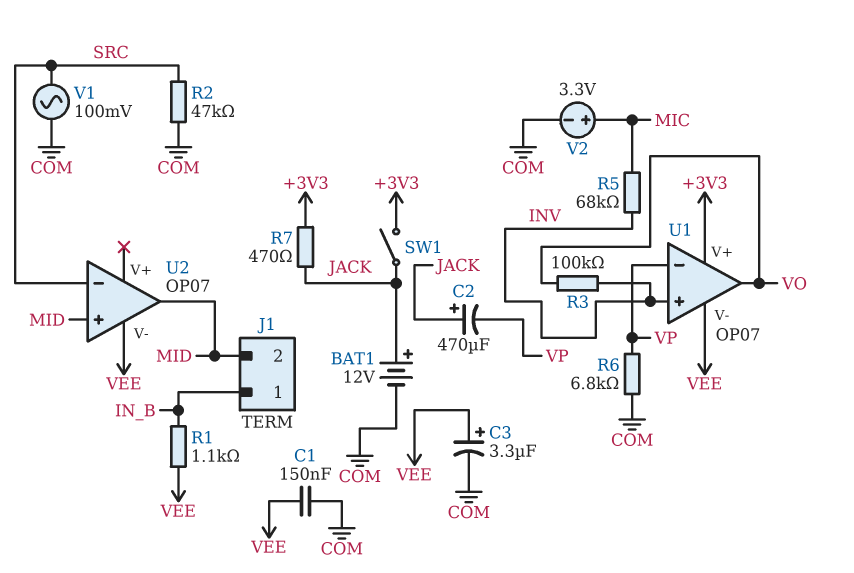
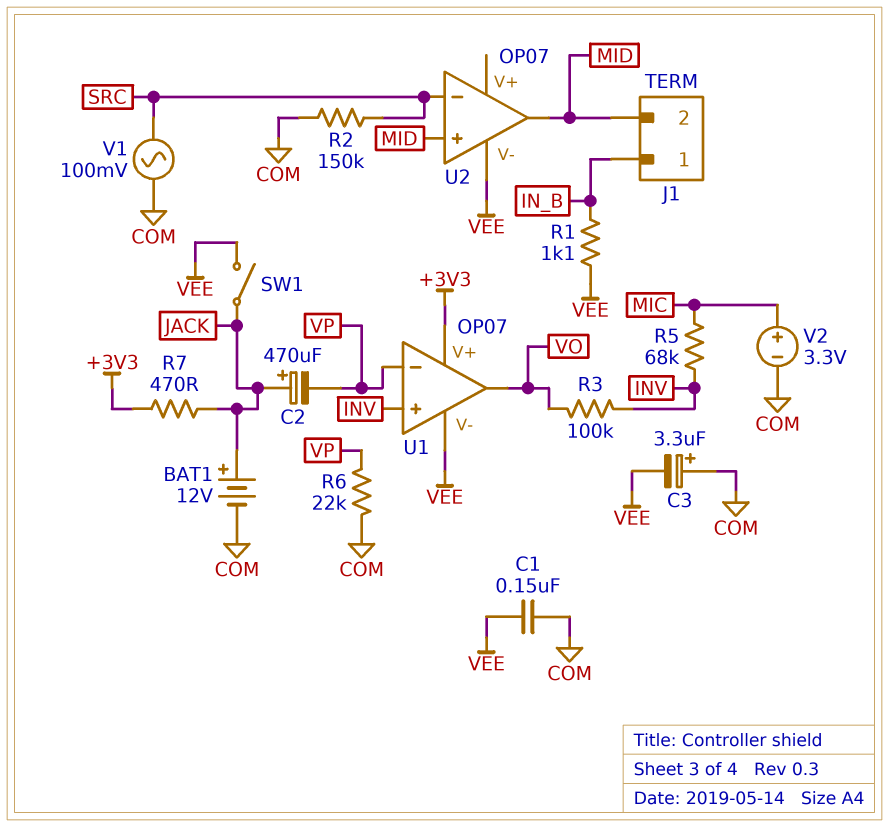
C3: 3.3uF (plus VEE, minus COM) -> 3.3uF (plus COM, minus VEE)
R2: 47k (COM, SRC) -> 150k (COM, SRC)
R6: 6.8k (COM, VP) -> 22k (COM, VP)
SW1: switch (+3V3, JACK) -> switch (JACK, VEE)

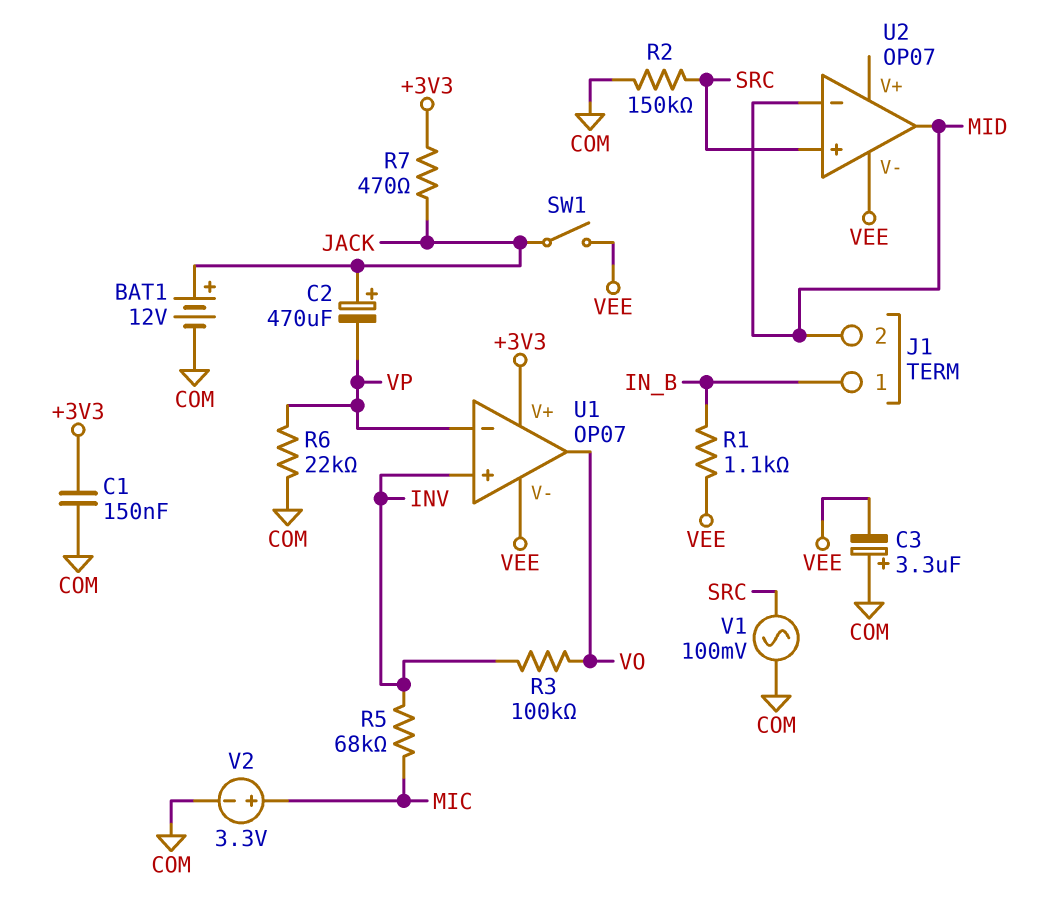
C1: 150nF (COM, VEE) -> 150nF (+3V3, COM)
U2 pin in+: MID -> SRC
U2 pin in-: SRC -> MID

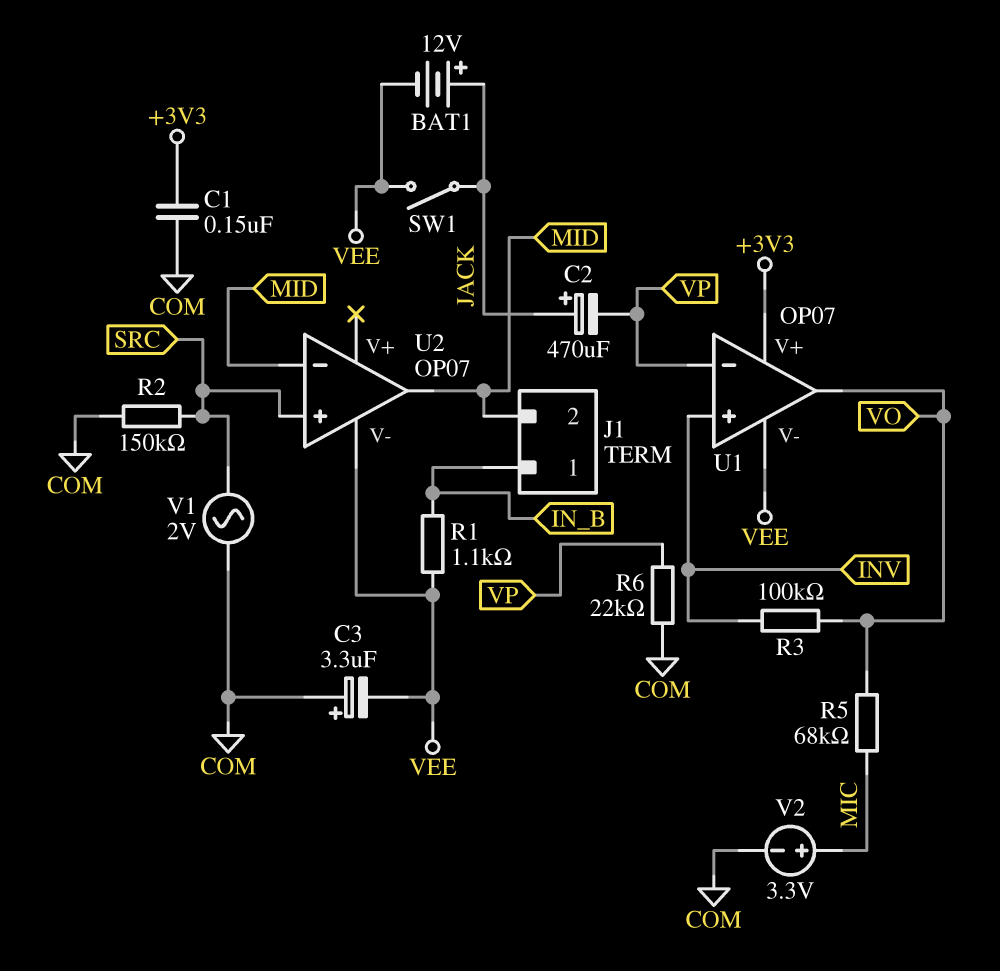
BAT1: 12V (plus JACK, minus COM) -> 12V (plus JACK, minus VEE)
R5: 68k (INV, MIC) -> 68k (MIC, VO)
R7: 470 (+3V3, JACK) -> none
V1: AC 100mV (COM, SRC) -> AC 2V (COM, SRC)

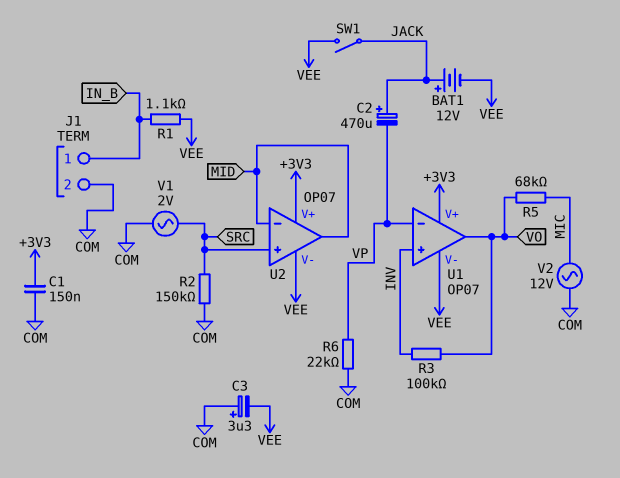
J1 pin 2: MID -> COM
U2 pin V+: none -> +3V3
V2: 3.3V (plus MIC, minus COM) -> AC 12V (COM, MIC)

